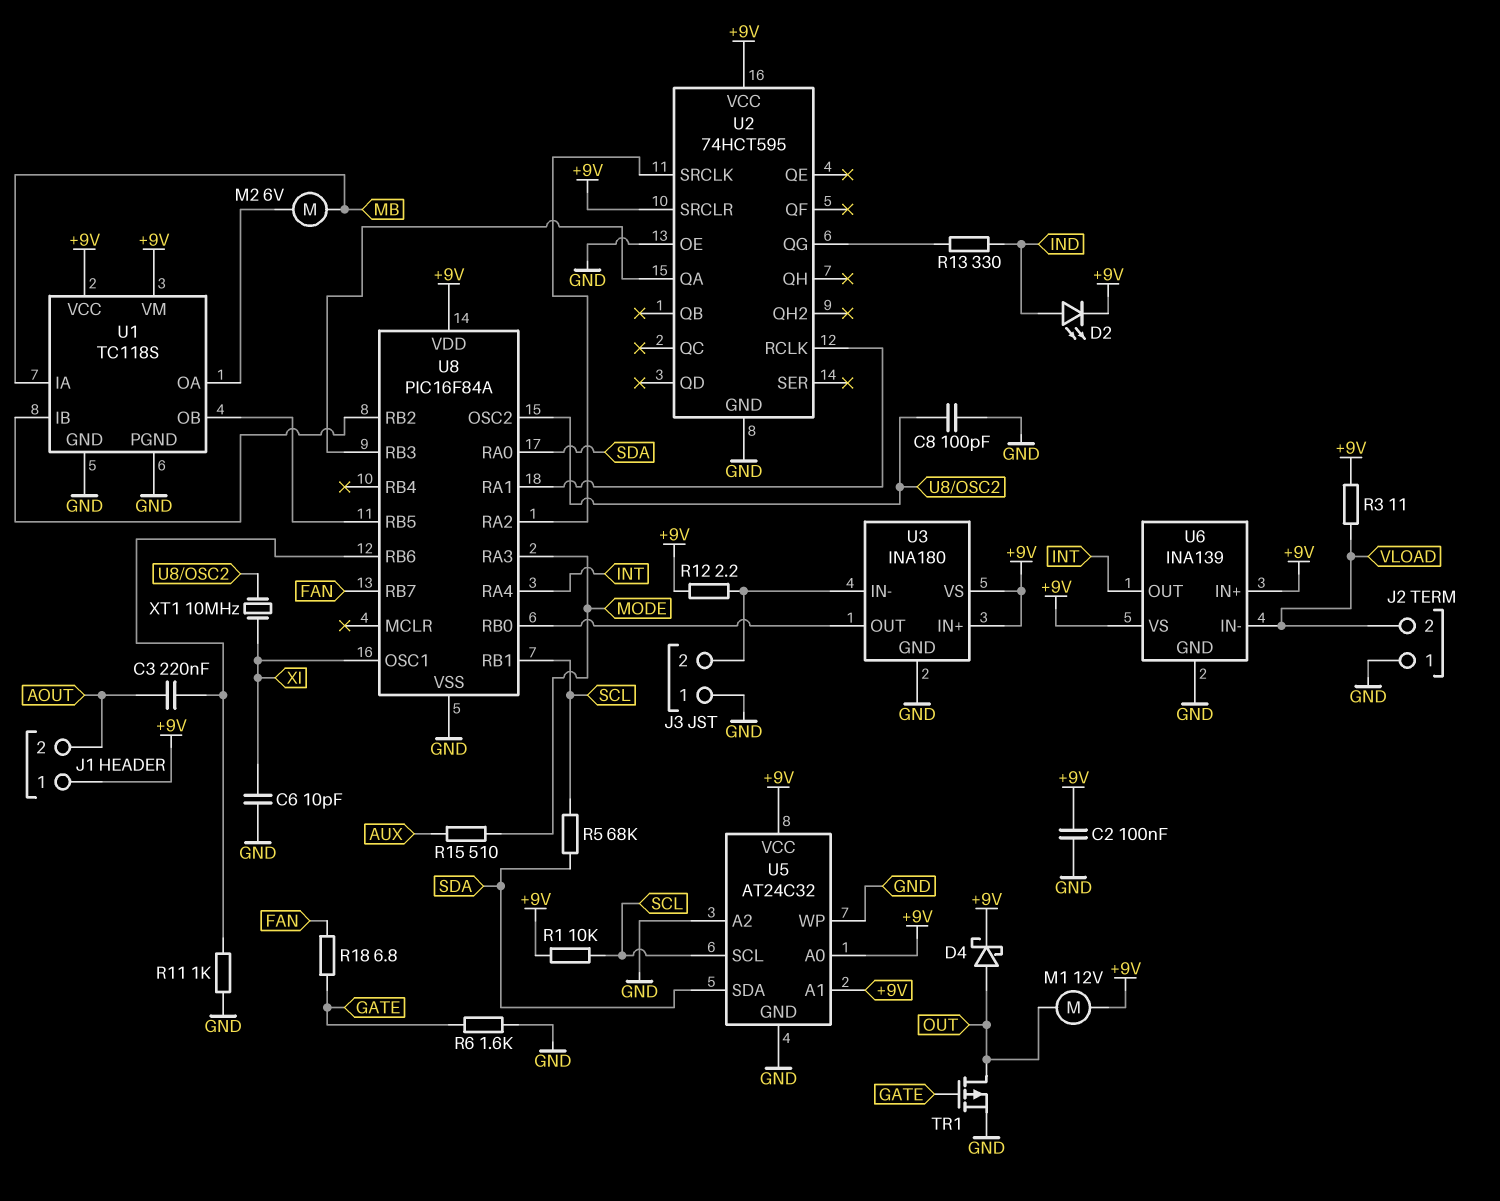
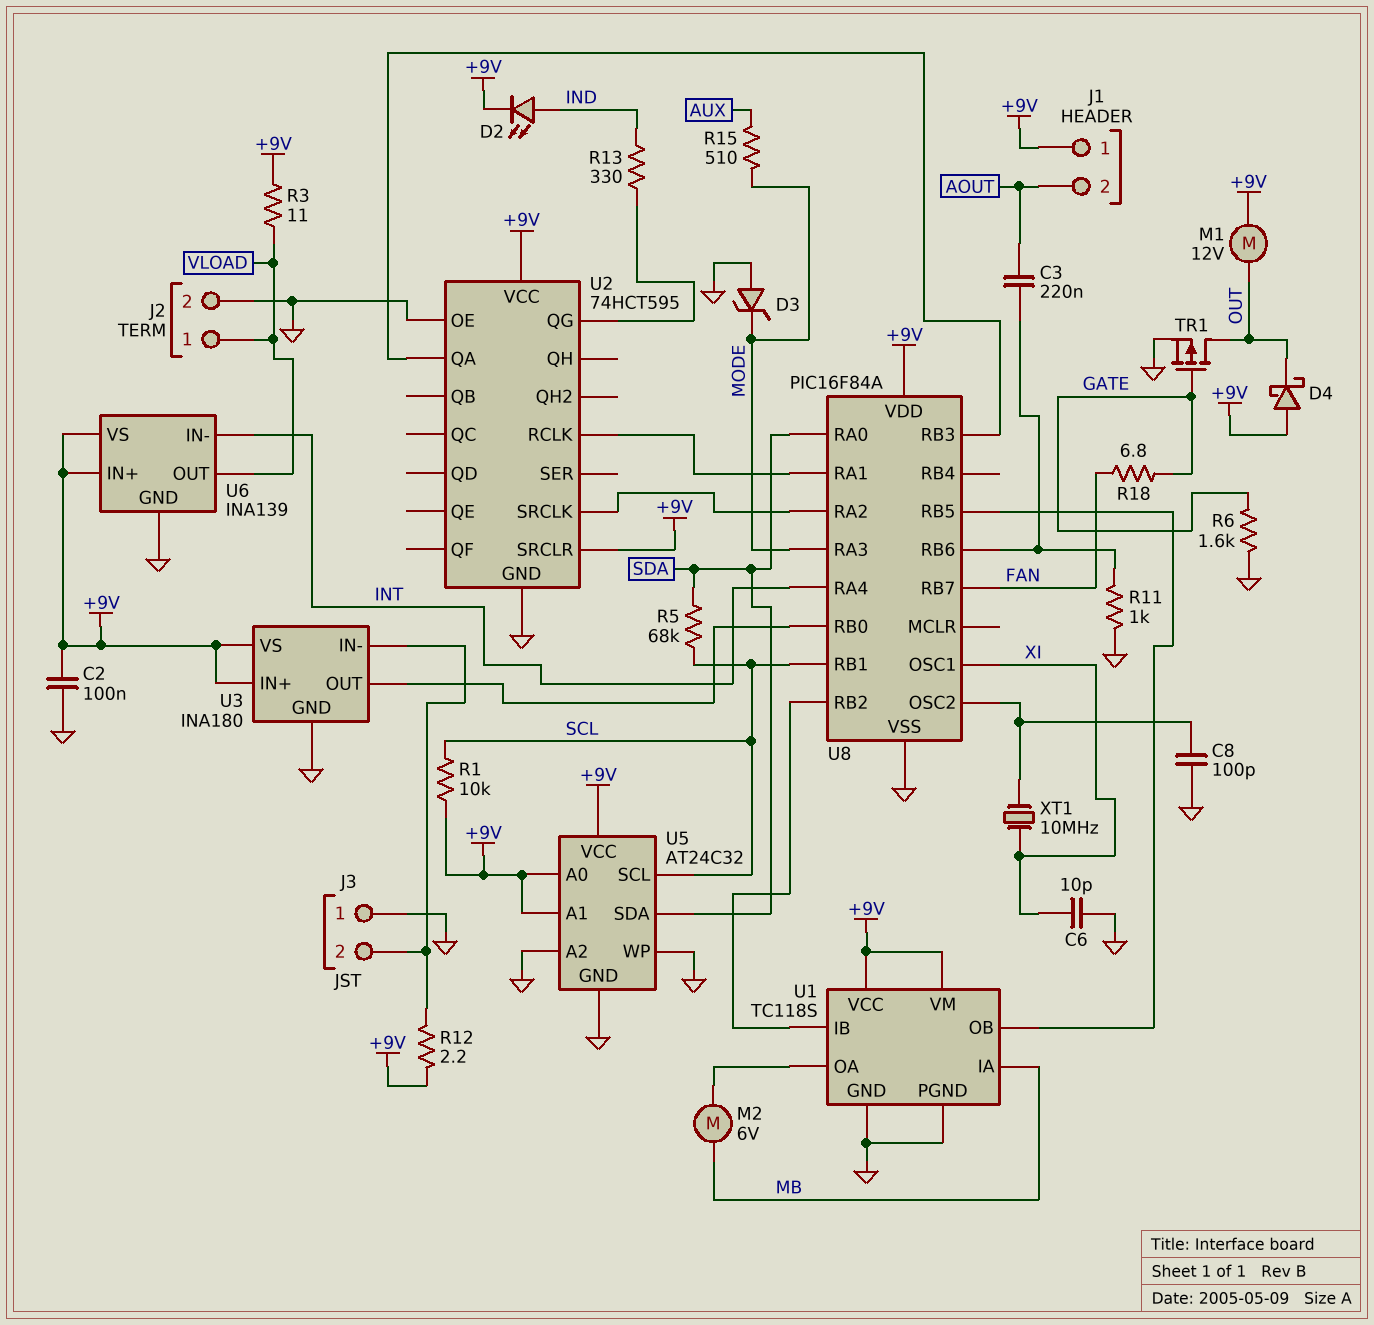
D3: none -> zener (A GND, K MODE)
D4: schottky (A OUT, K +9V) -> schottky (A +9V, K OUT)
J2 pin 1: GND -> VLOAD
J2 pin 2: VLOAD -> GND
U6 pin IN-: VLOAD -> INT
U6 pin OUT: INT -> VLOAD

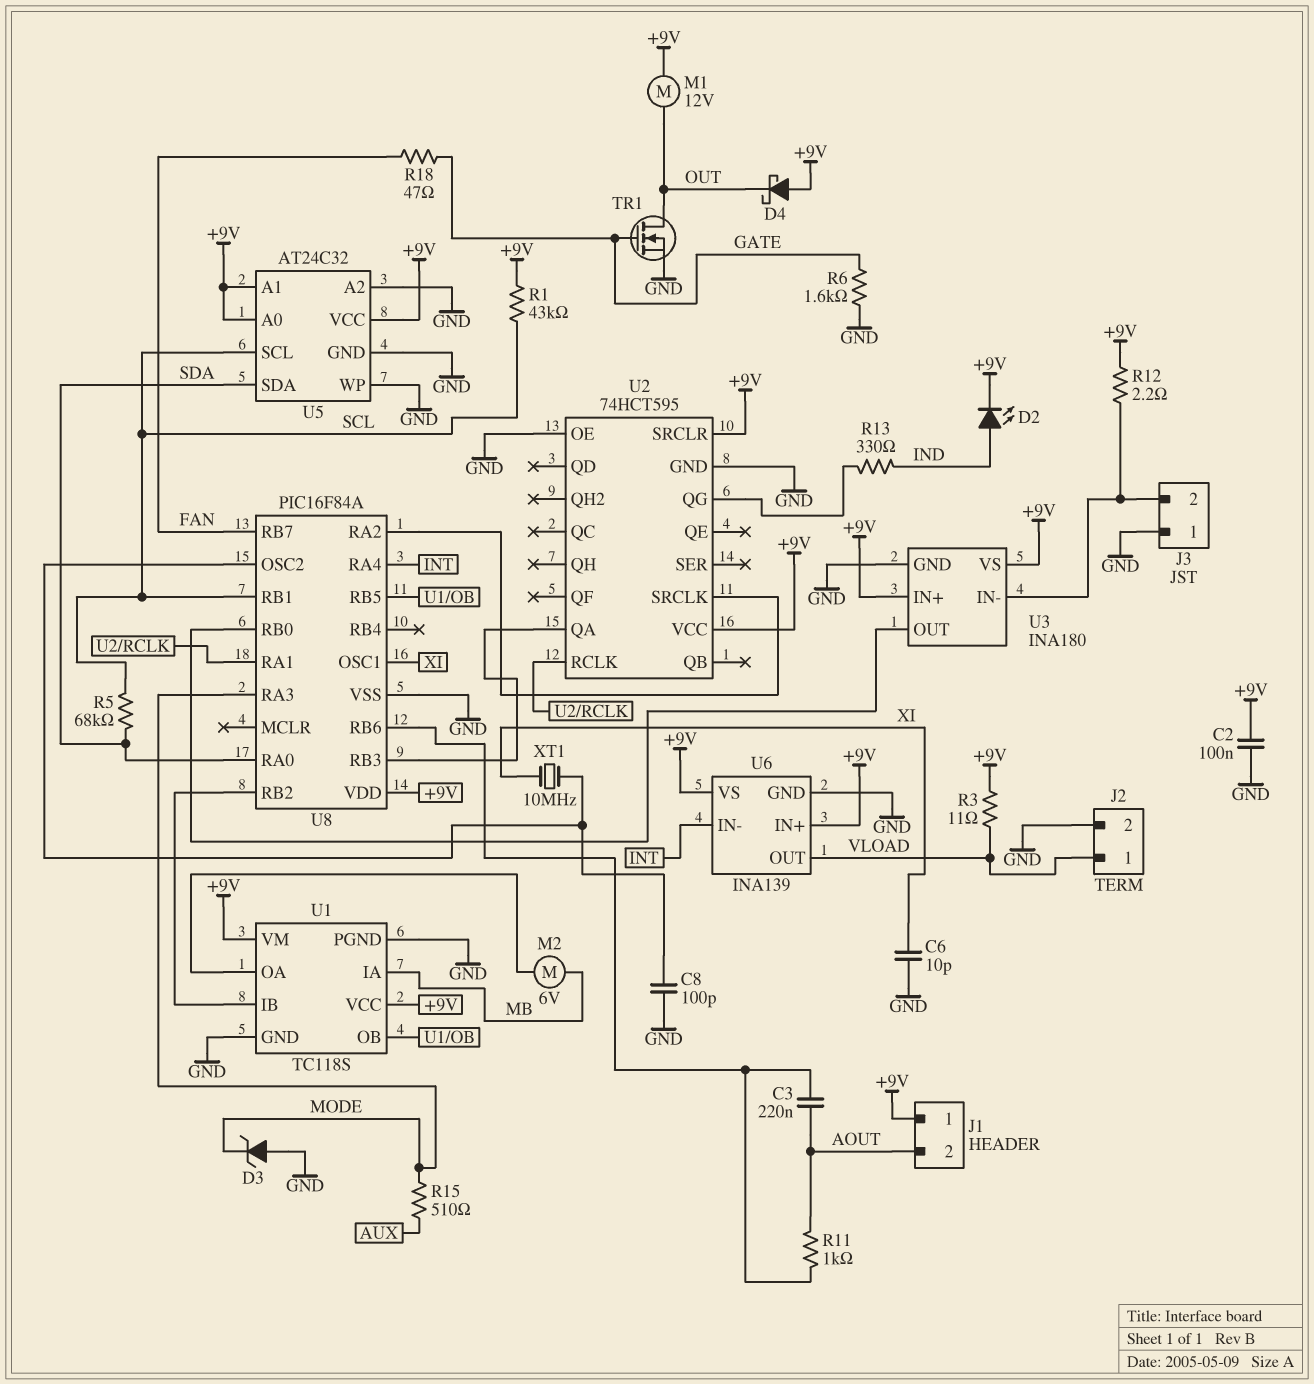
R1: 10k (+9V, SCL) -> 43k (+9V, SCL)
R11: 1k (GND, U8/RB6) -> 1k (AOUT, U8/RB6)
R18: 6.8 (FAN, GATE) -> 47 (FAN, GATE)
TR1: PMOS (G GATE, D OUT, S GND) -> NMOS (G GATE, D OUT, S GND)

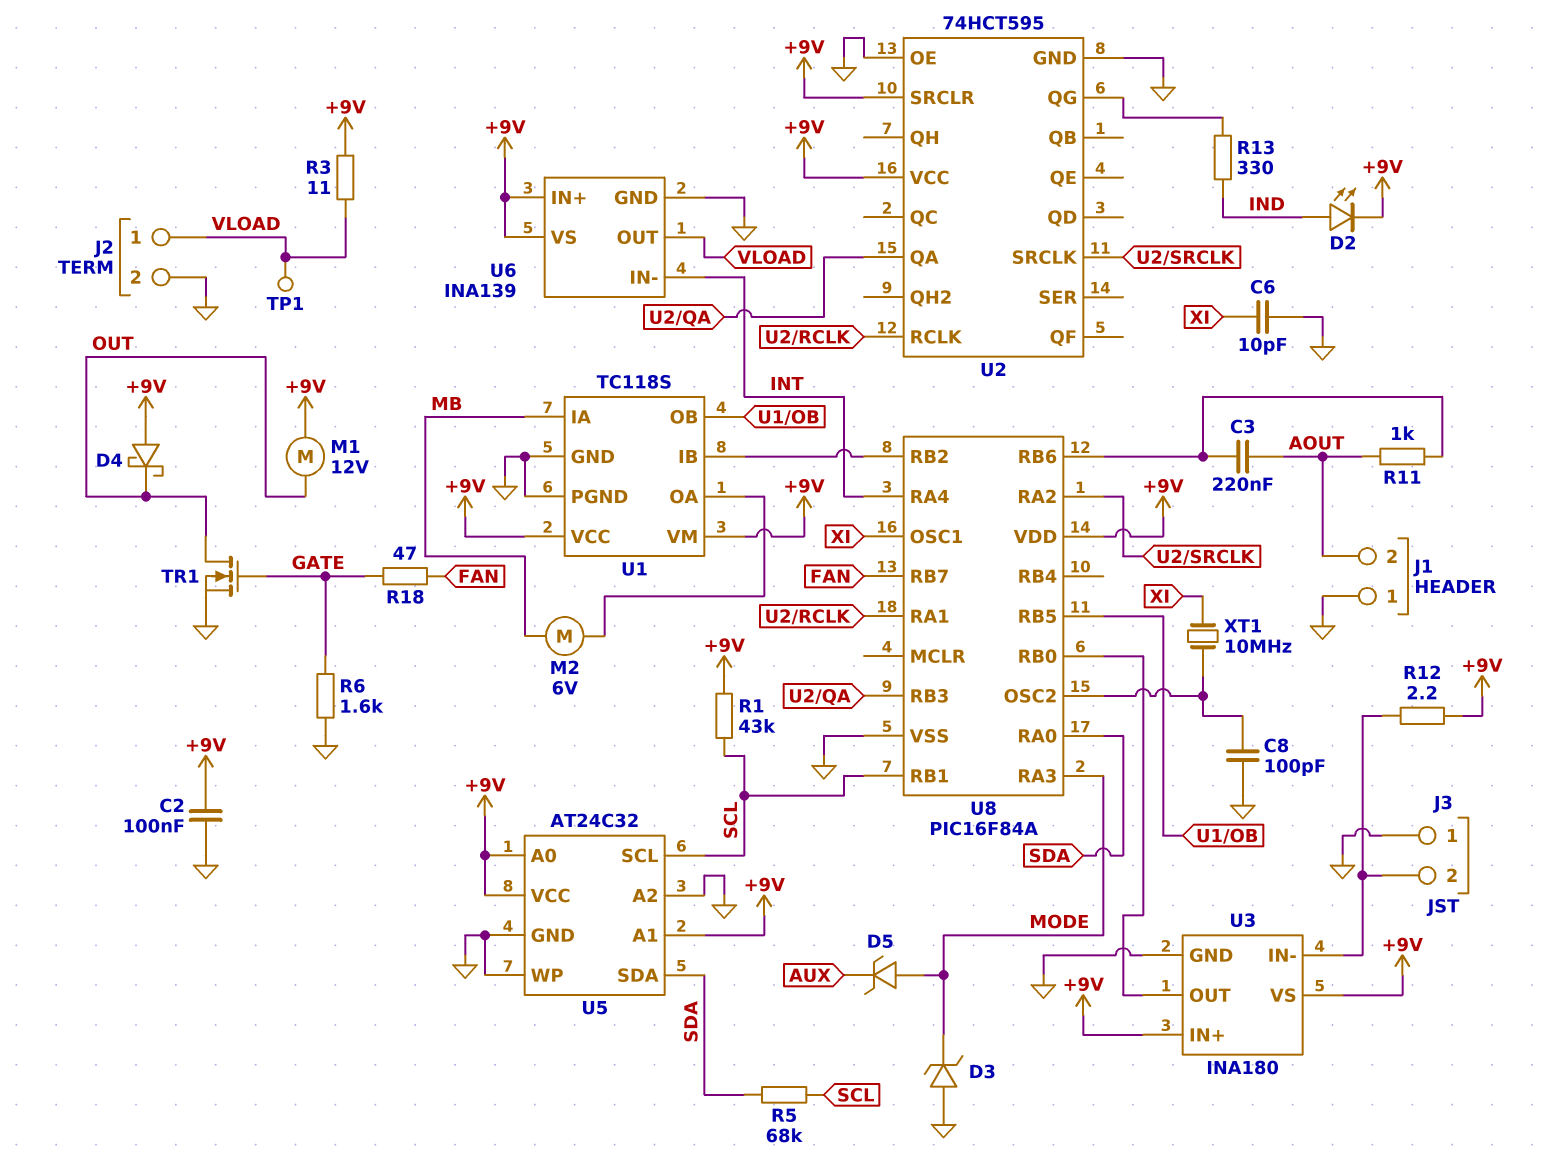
D5: none -> zener (A MODE, K AUX)
J1 pin 1: +9V -> GND
R15: 510 (AUX, MODE) -> none
TP1: none -> test point (VLOAD)

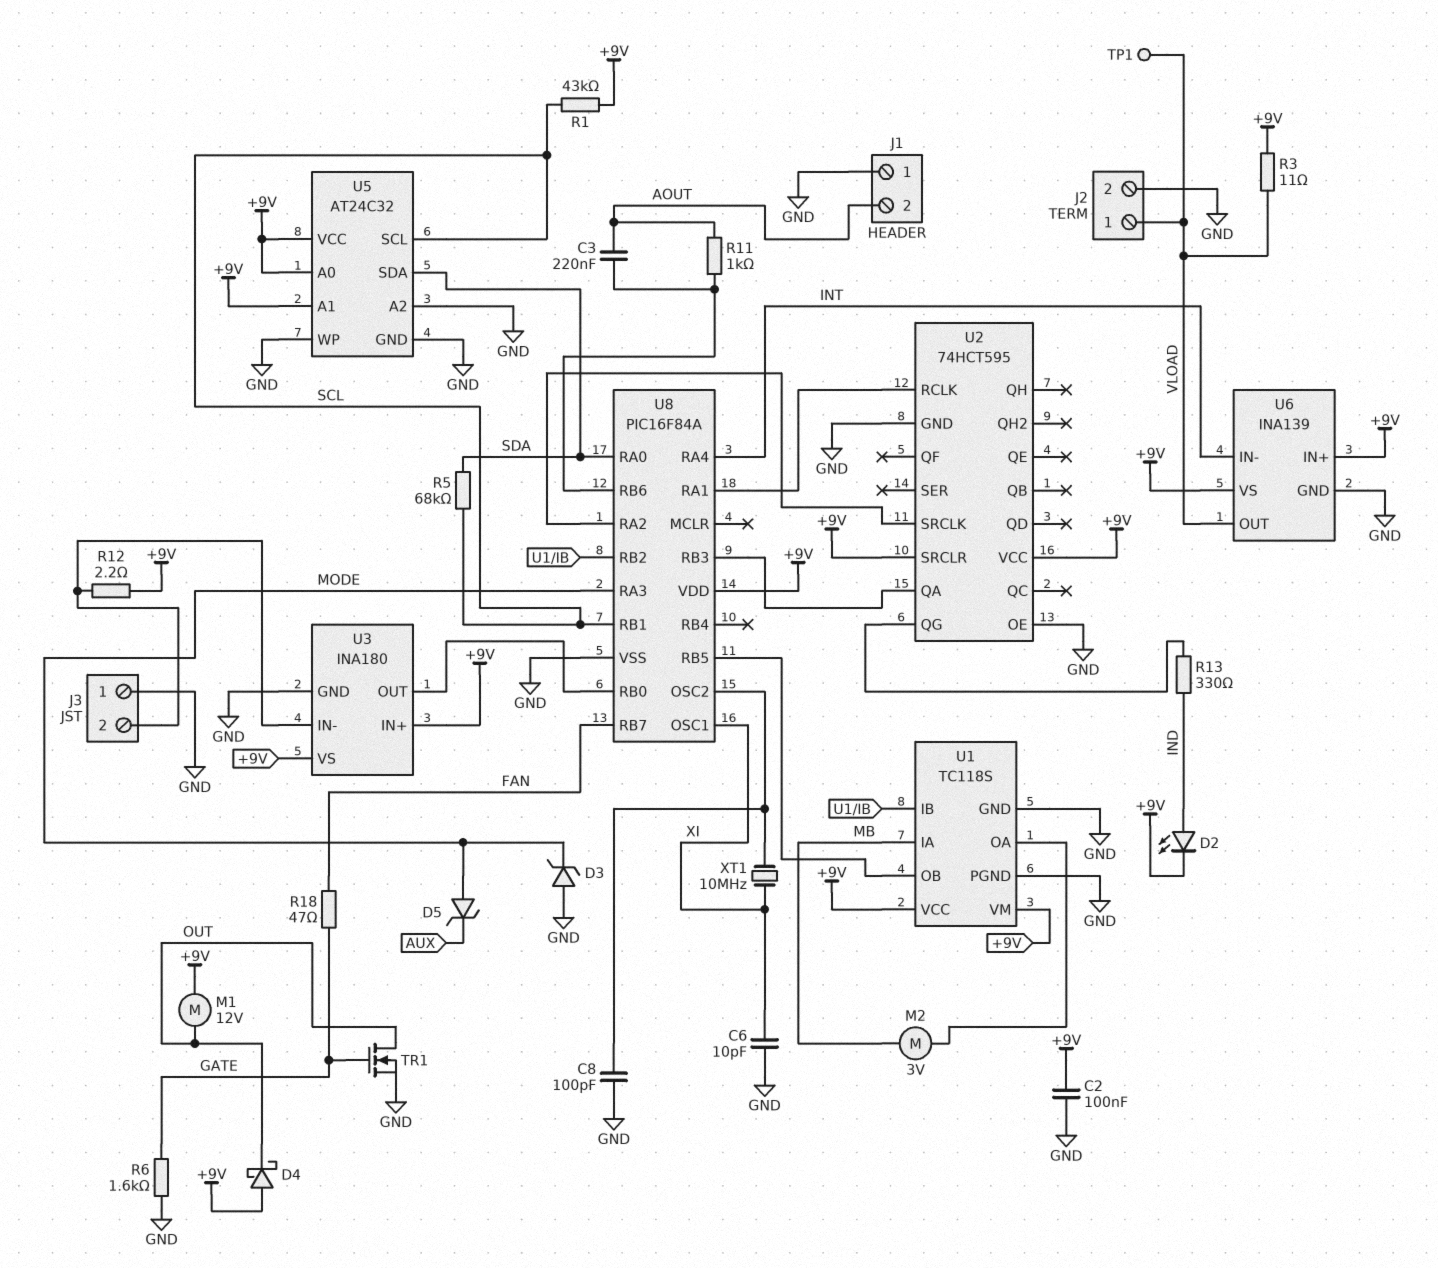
M2: motor 6V (MB, U1/OA) -> motor 3V (MB, U1/OA)

